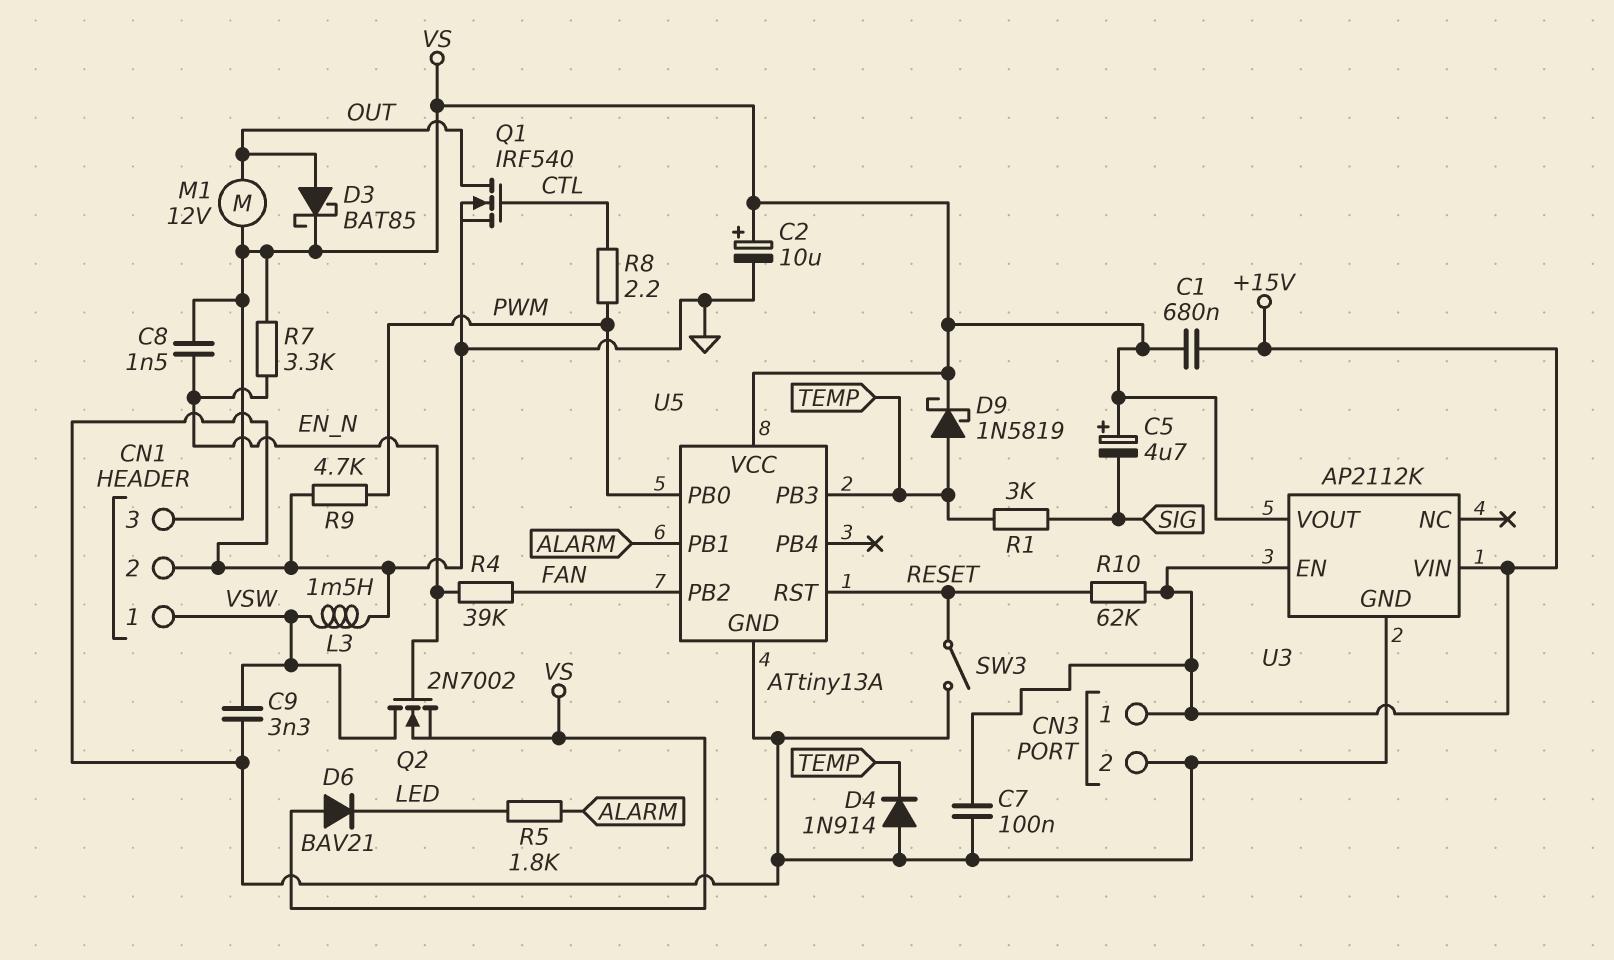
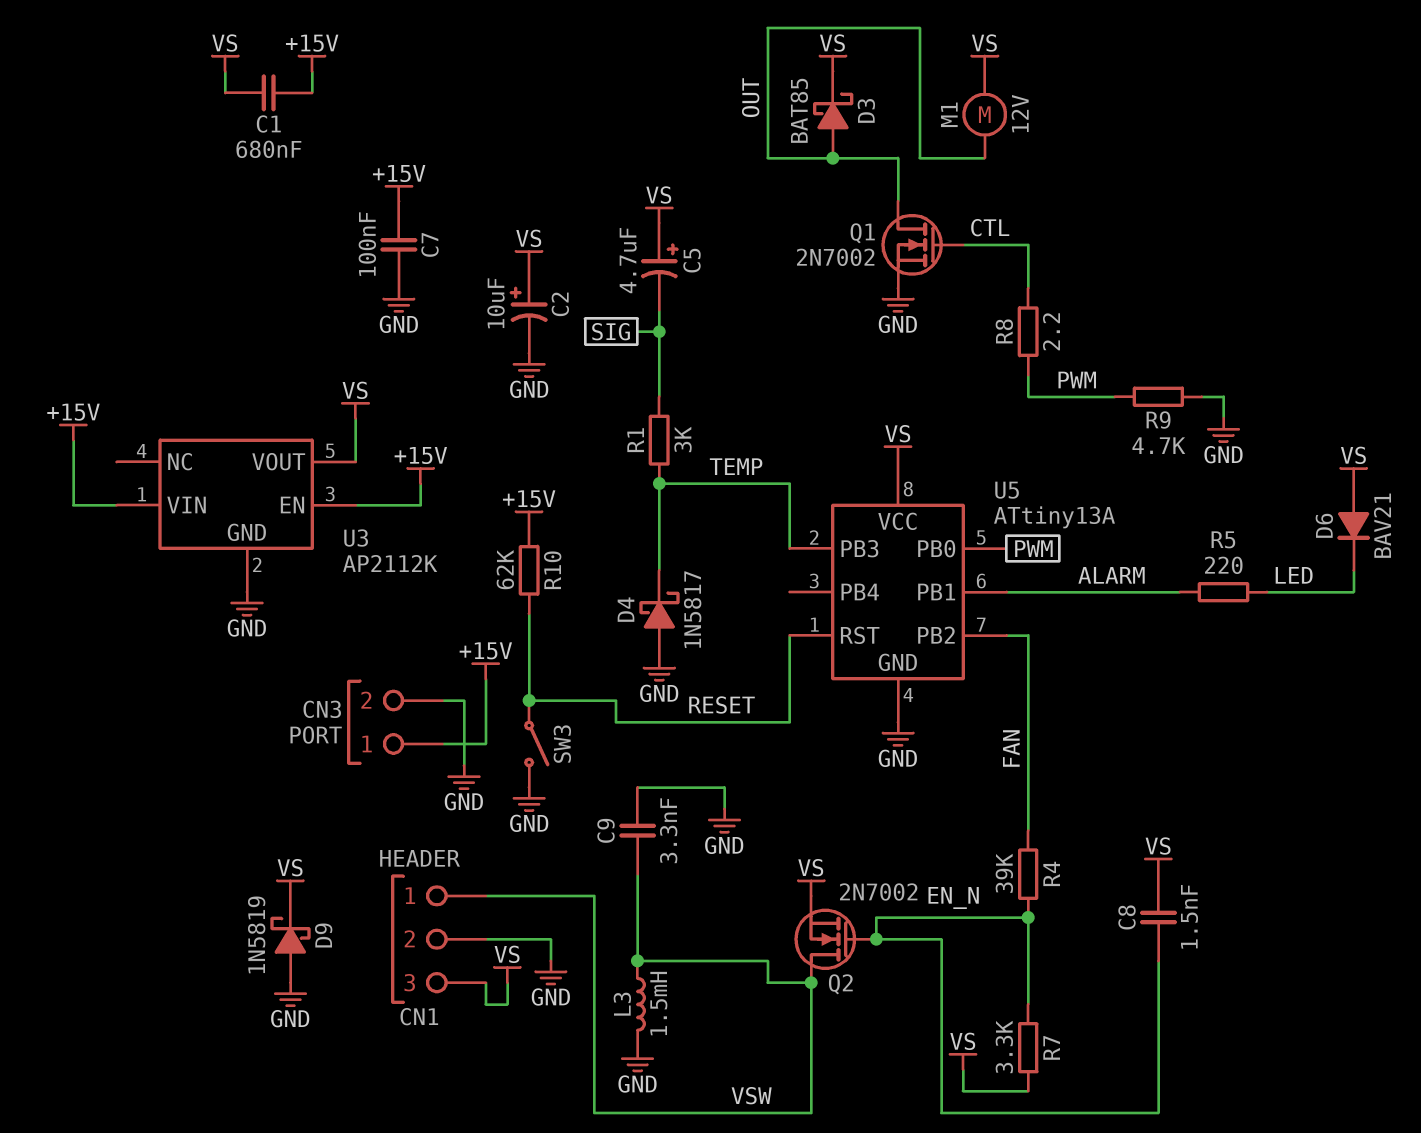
D4: diode 1N914 (A GND, K TEMP) -> schottky 1N5817 (A GND, K TEMP)
D9: schottky 1N5819 (A TEMP, K VS) -> schottky 1N5819 (A GND, K VS)
Q1: NMOS IRF540 (G CTL, D OUT, S GND) -> NMOS 2N7002 (G CTL, D OUT, S GND)
R5: 1.8k (ALARM, LED) -> 220 (ALARM, LED)

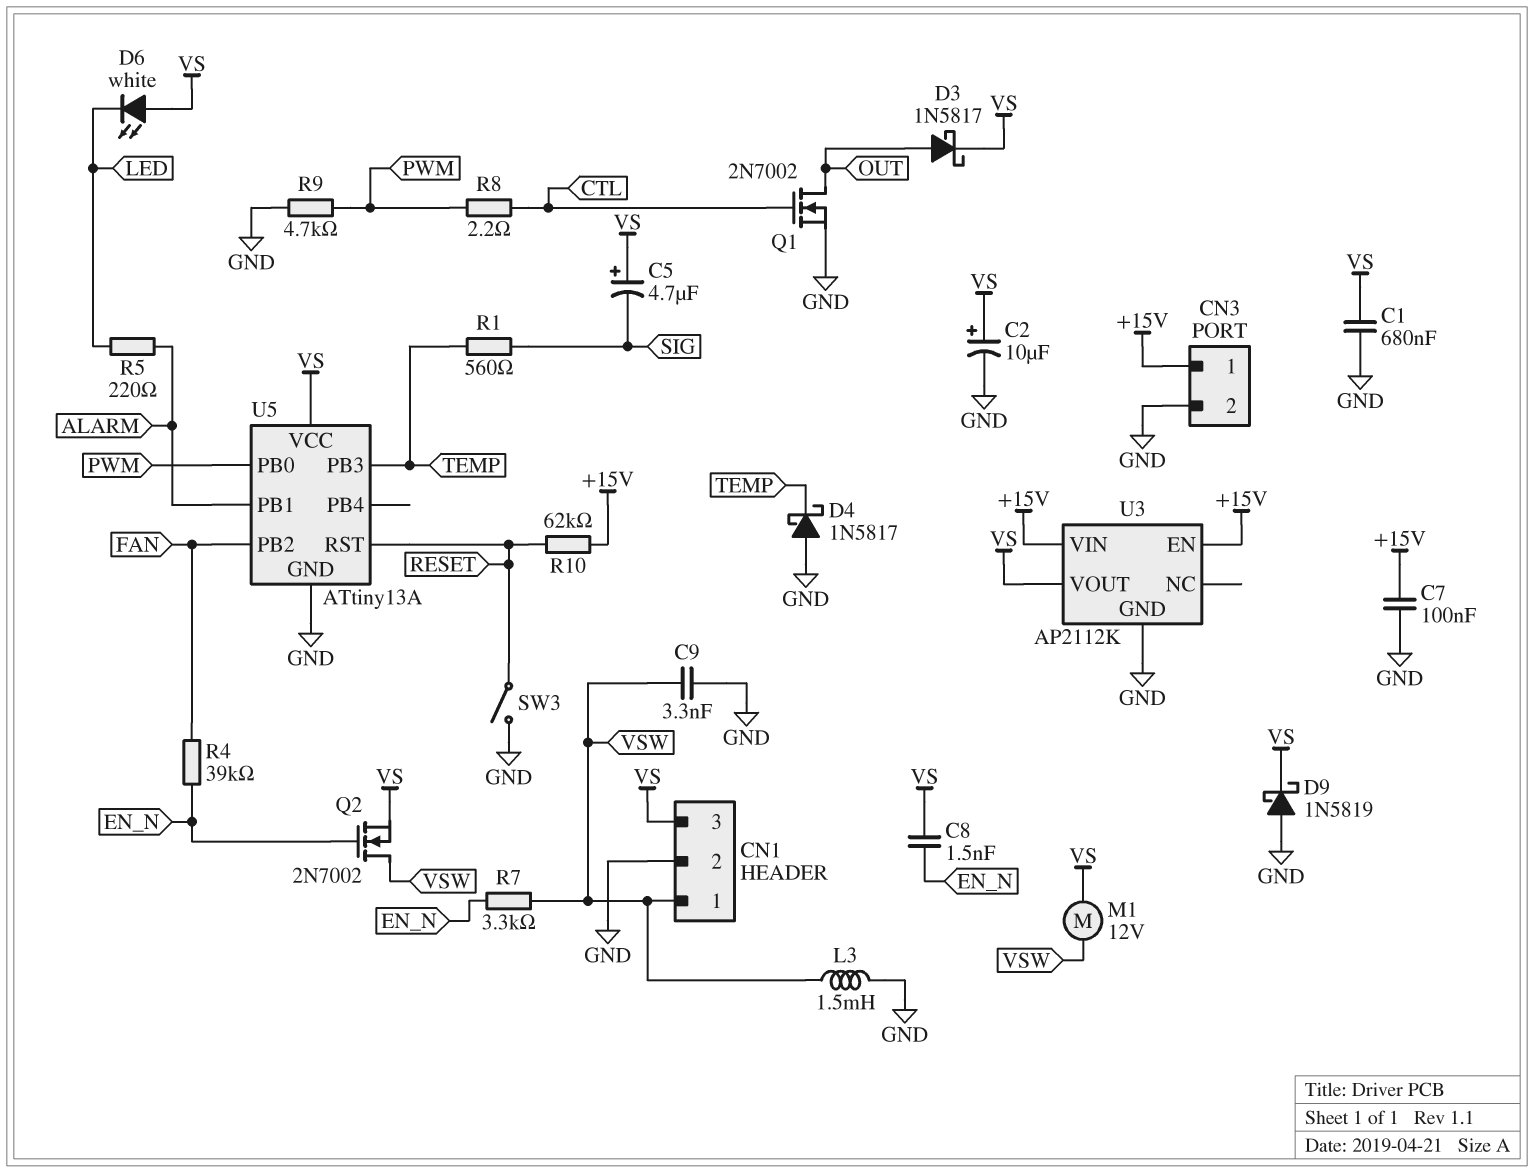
C1: 680nF (+15V, VS) -> 680nF (GND, VS)
D3: schottky BAT85 (A OUT, K VS) -> schottky 1N5817 (A OUT, K VS)
D6: diode BAV21 (A VS, K LED) -> LED white (A VS, K LED)
M1: motor 12V (OUT, VS) -> motor 12V (VS, VSW)
R1: 3k (SIG, TEMP) -> 560 (SIG, TEMP)
R7: 3.3k (EN_N, VS) -> 3.3k (EN_N, VSW)

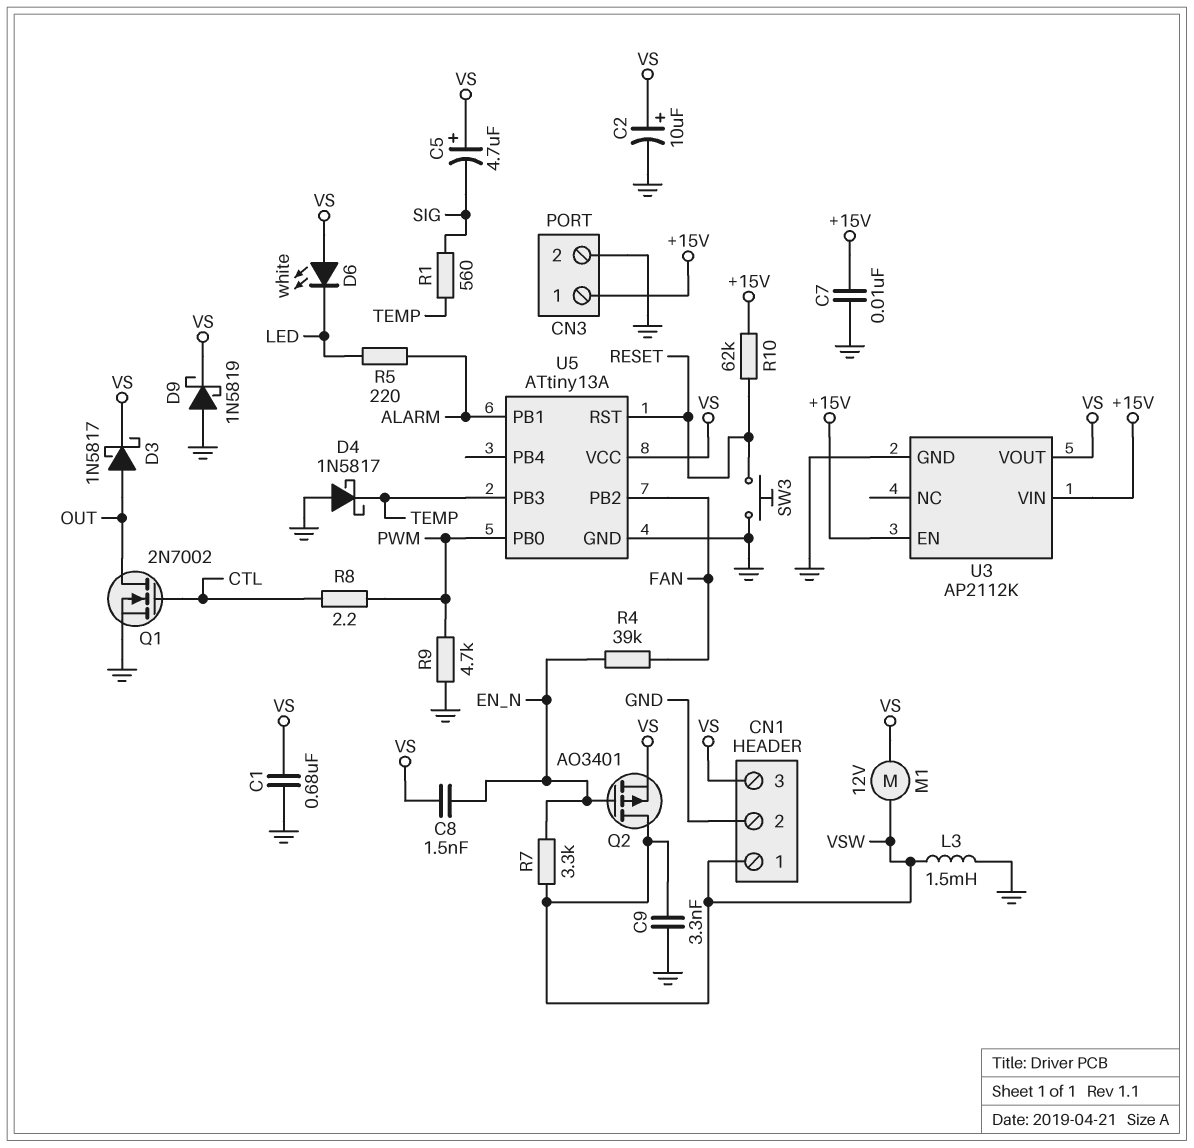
C7: 100nF (+15V, GND) -> 10nF (+15V, GND)
Q2: NMOS 2N7002 (G EN_N, D VSW, S VS) -> PMOS AO3401 (G EN_N, D VSW, S VS)
SW3: switch (GND, RESET) -> button (GND, RESET)

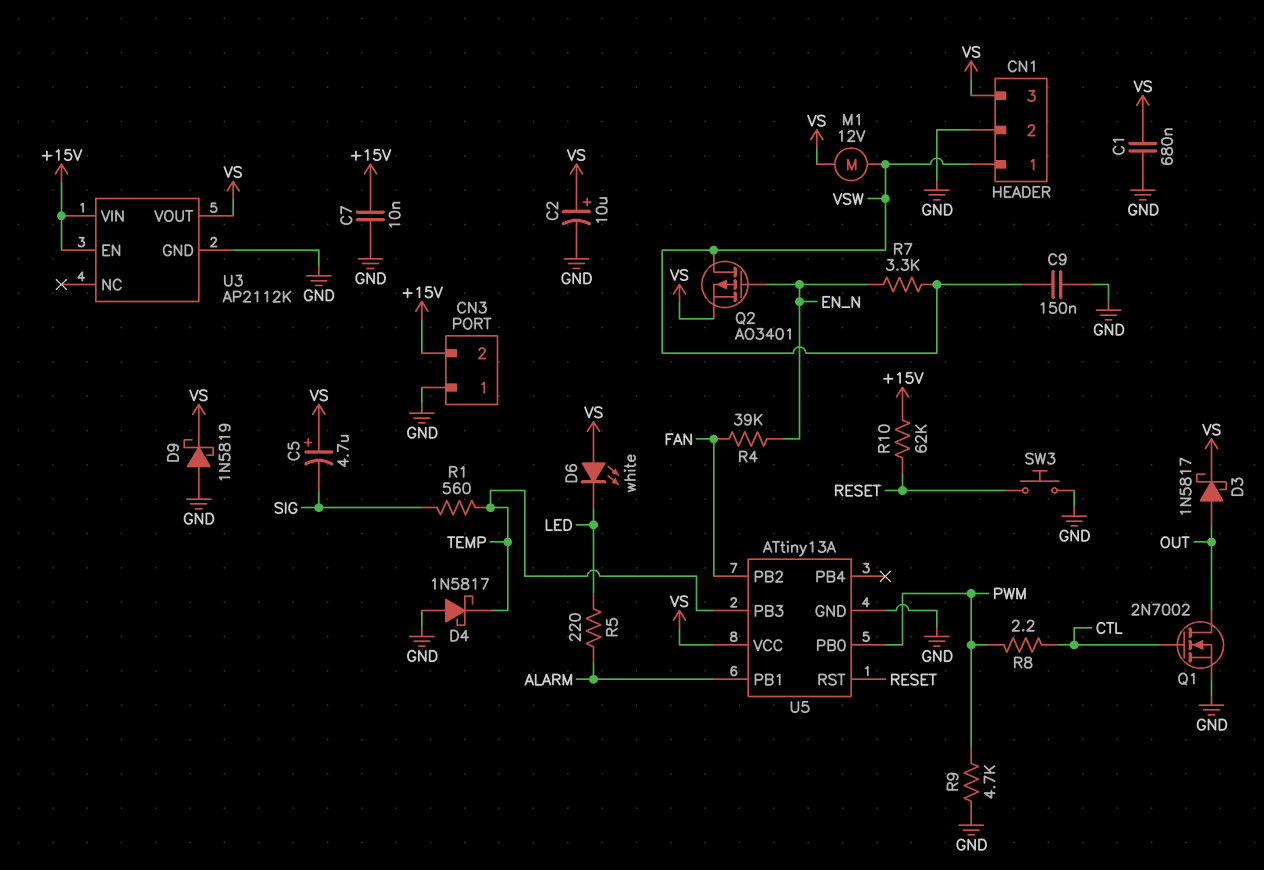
C8: 1.5nF (EN_N, VS) -> none
C9: 3.3nF (GND, VSW) -> 150nF (GND, VSW)
CN3 pin 1: +15V -> GND
CN3 pin 2: GND -> +15V
L3: 1.5mH (GND, VSW) -> none

